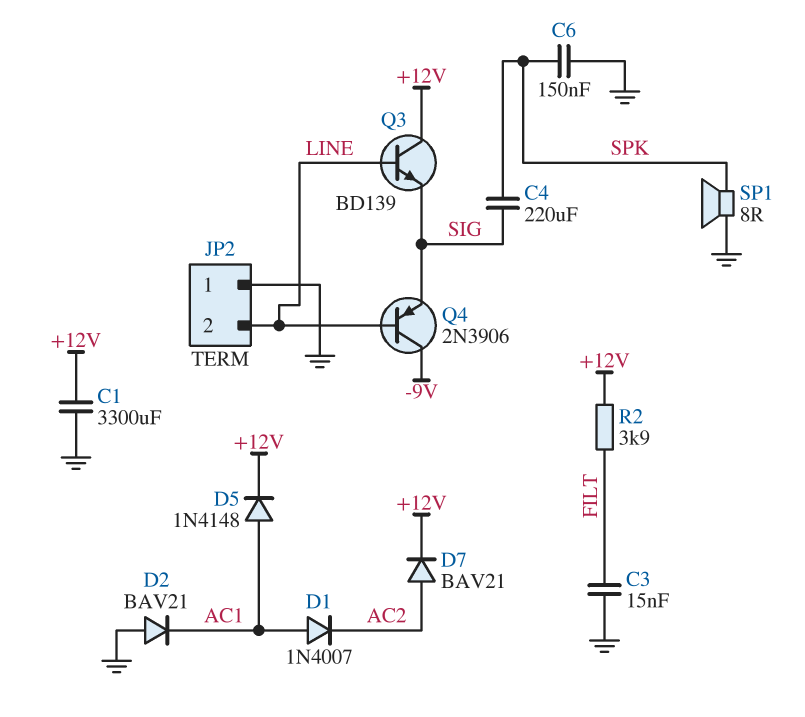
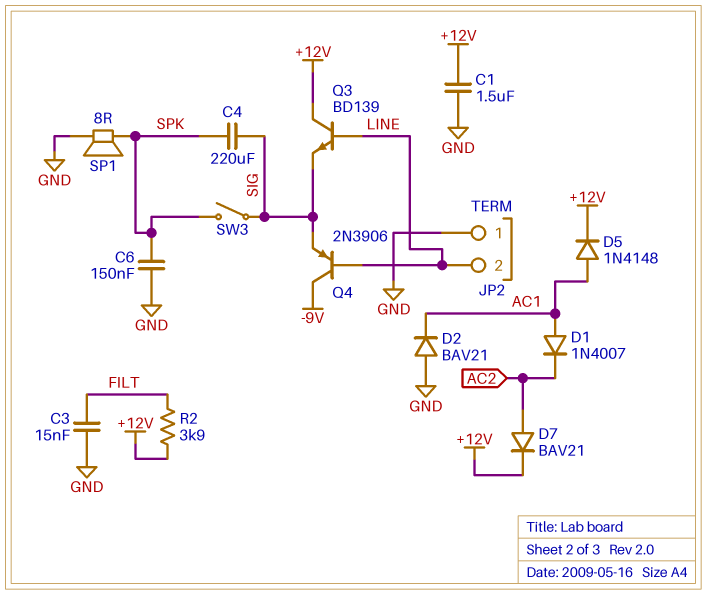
C1: 3300uF (+12V, GND) -> 1.5uF (+12V, GND)
SW3: none -> switch (SIG, SPK)

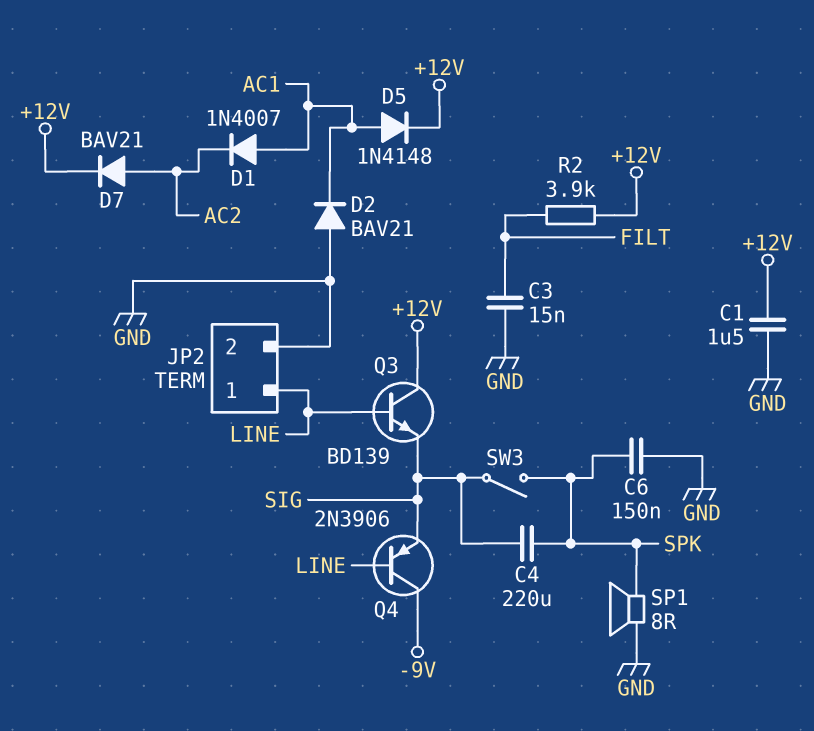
JP2 pin 1: GND -> LINE
JP2 pin 2: LINE -> GND

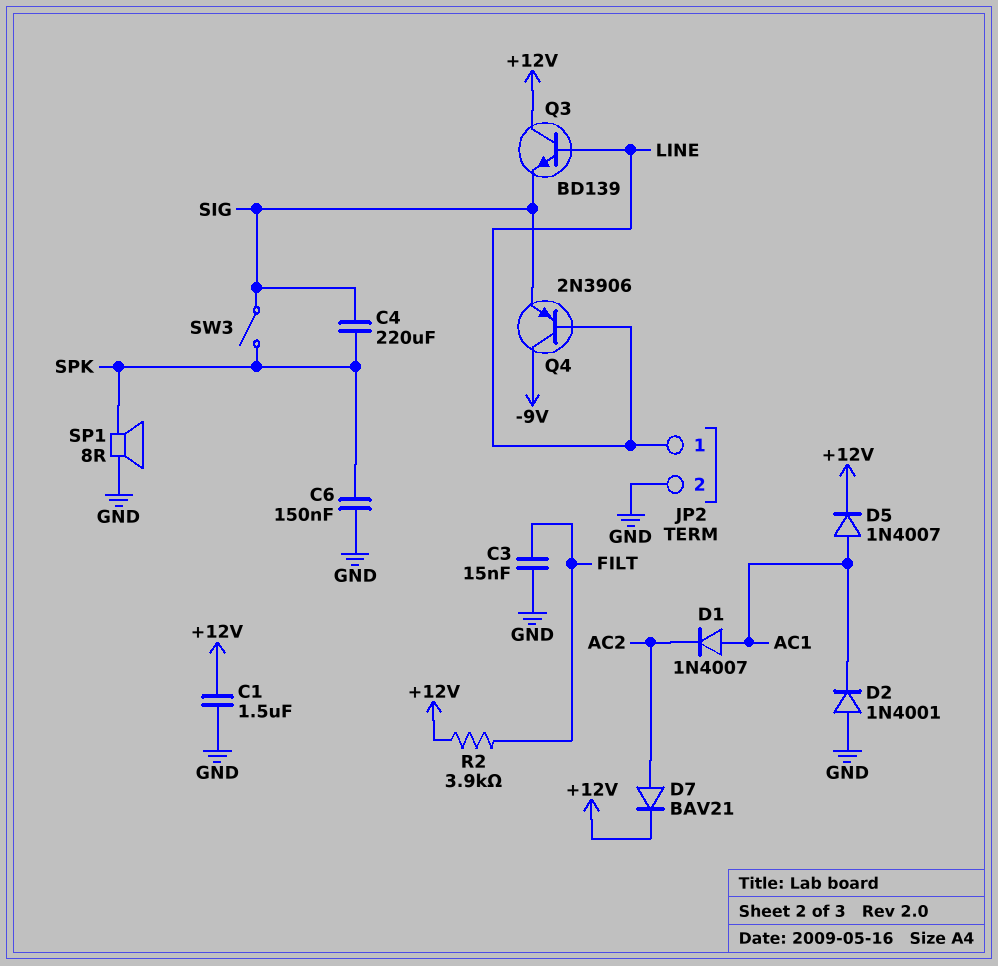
D2: diode BAV21 (A GND, K AC1) -> diode 1N4001 (A GND, K AC1)
D5: diode 1N4148 (A AC1, K +12V) -> diode 1N4007 (A AC1, K +12V)

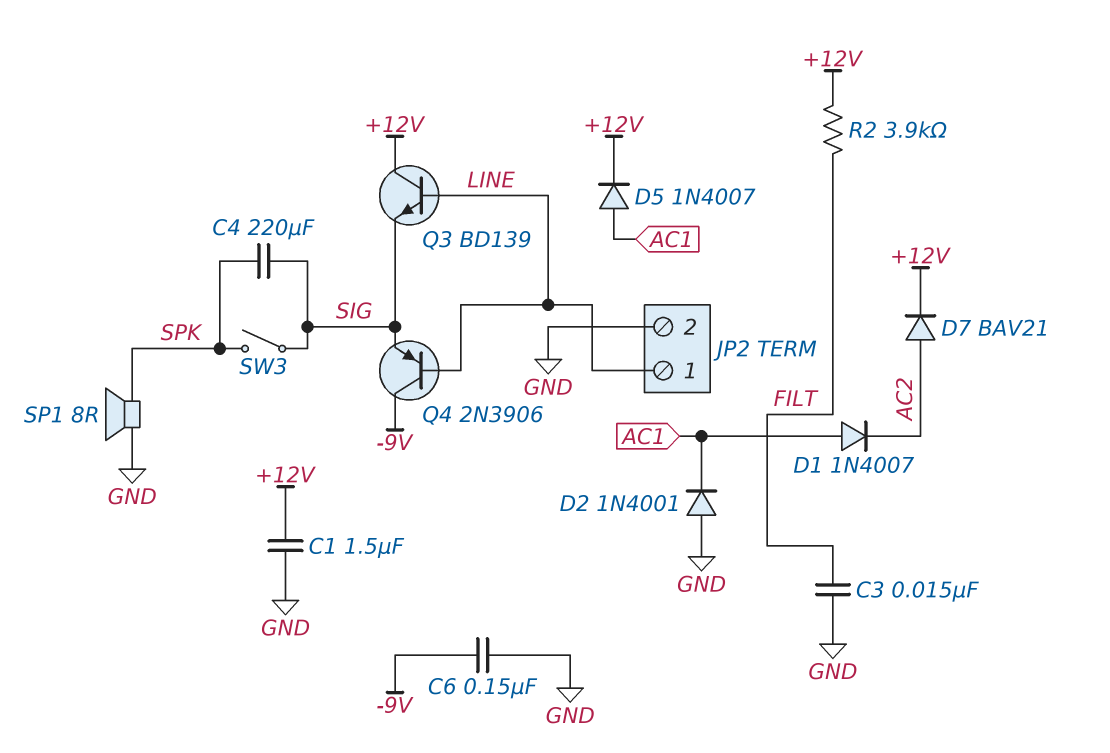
C6: 150nF (GND, SPK) -> 150nF (-9V, GND)

